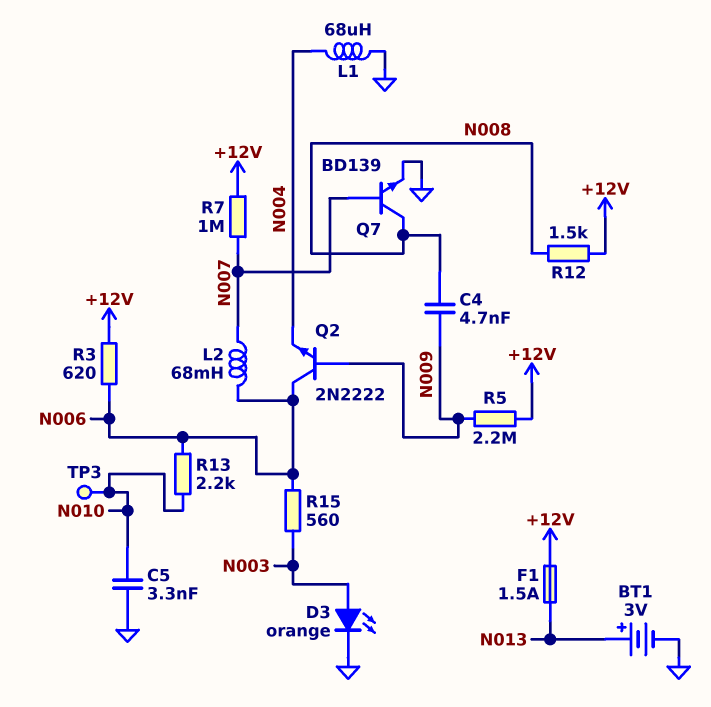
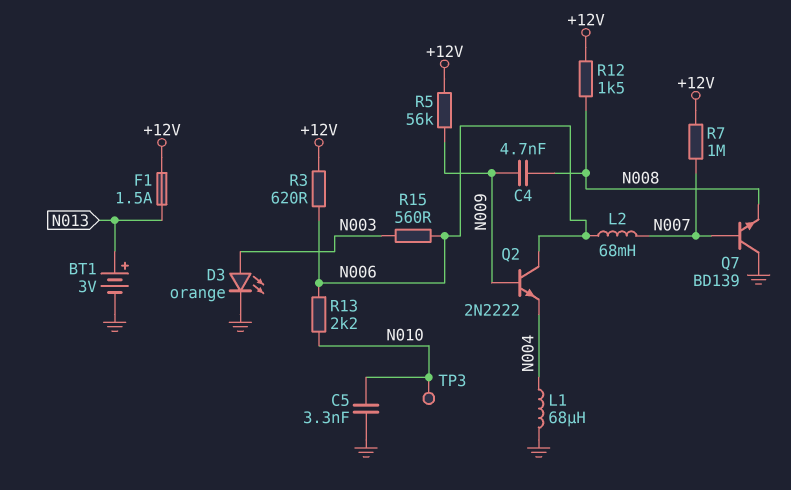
Q7: NPN BD139 (B N007, C N008, E GND) -> NPN BD139 (B N007, C GND, E N008)
R5: 2.2M (+12V, N009) -> 56k (+12V, N009)

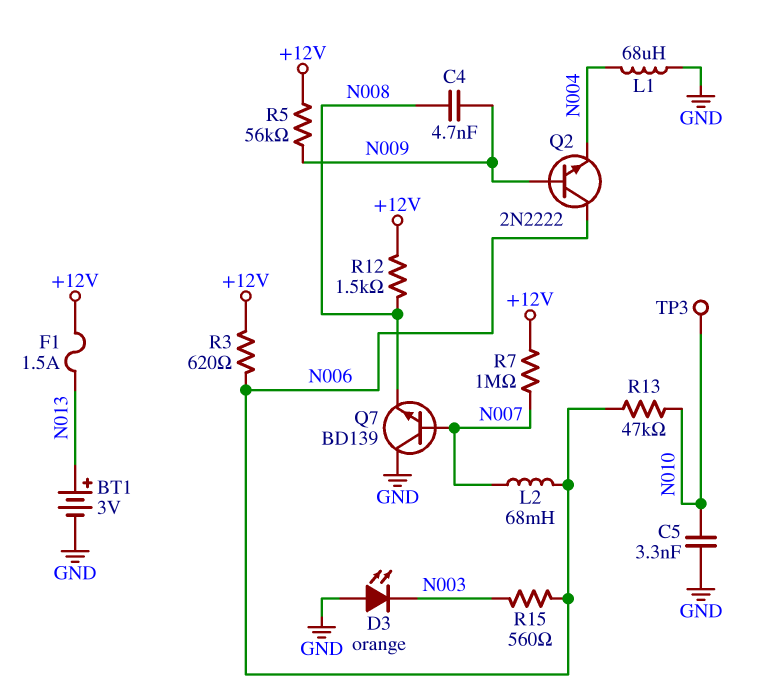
D3: LED orange (A N003, K GND) -> LED orange (A GND, K N003)
R13: 2.2k (N006, N010) -> 47k (N006, N010)

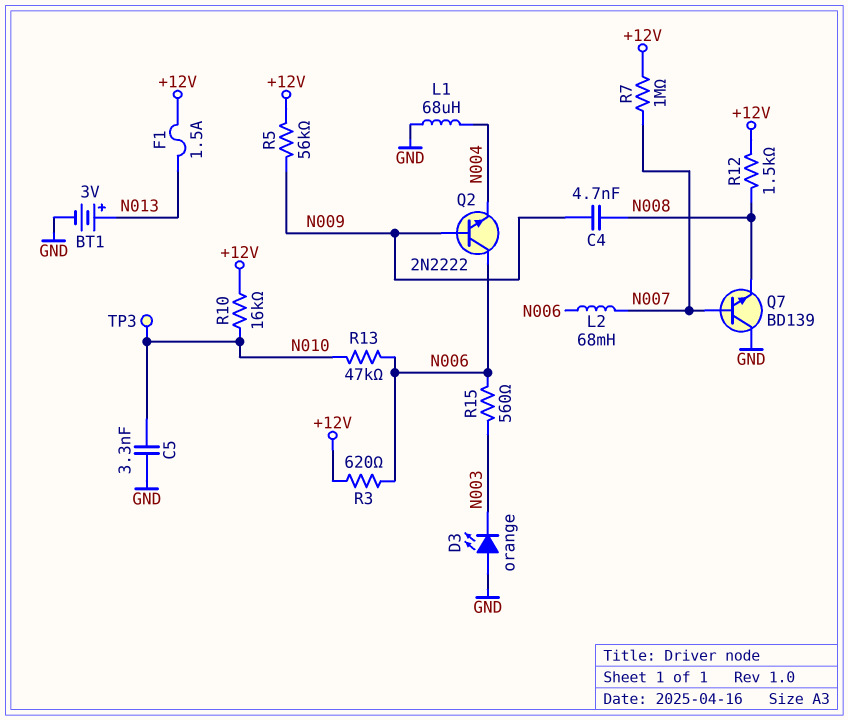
R10: none -> 16k (+12V, N010)

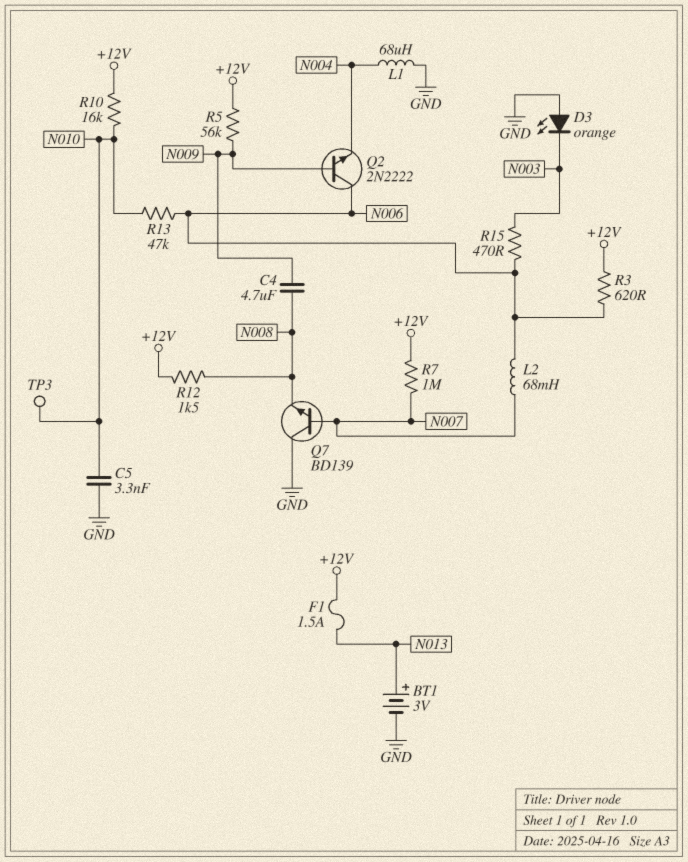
C4: 4.7nF (N008, N009) -> 4.7uF (N008, N009)
R15: 560 (N003, N006) -> 470 (N003, N006)

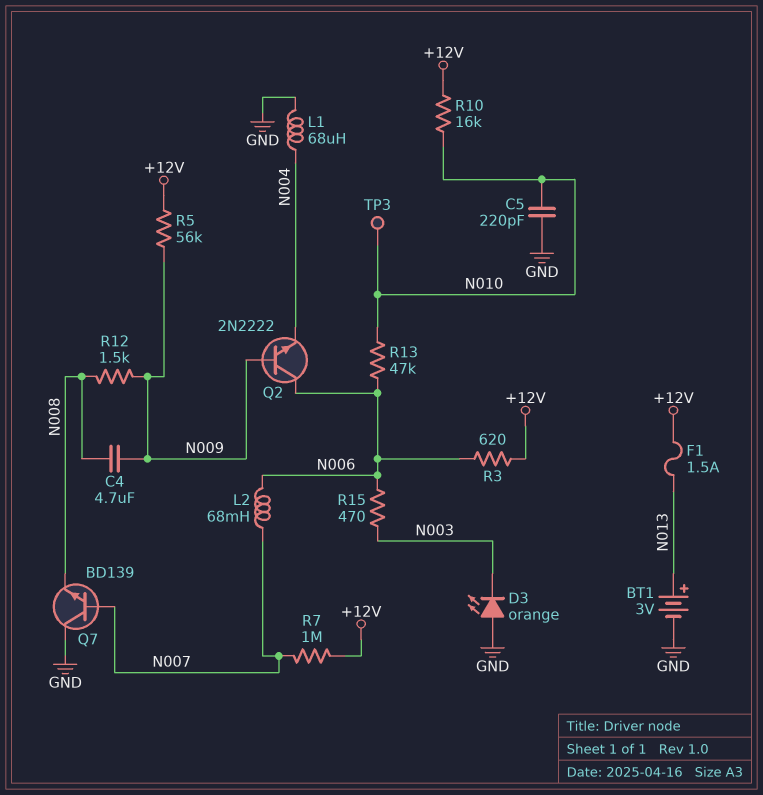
C5: 3.3nF (GND, N010) -> 220pF (GND, N010)
R12: 1.5k (+12V, N008) -> 1.5k (N008, N009)

